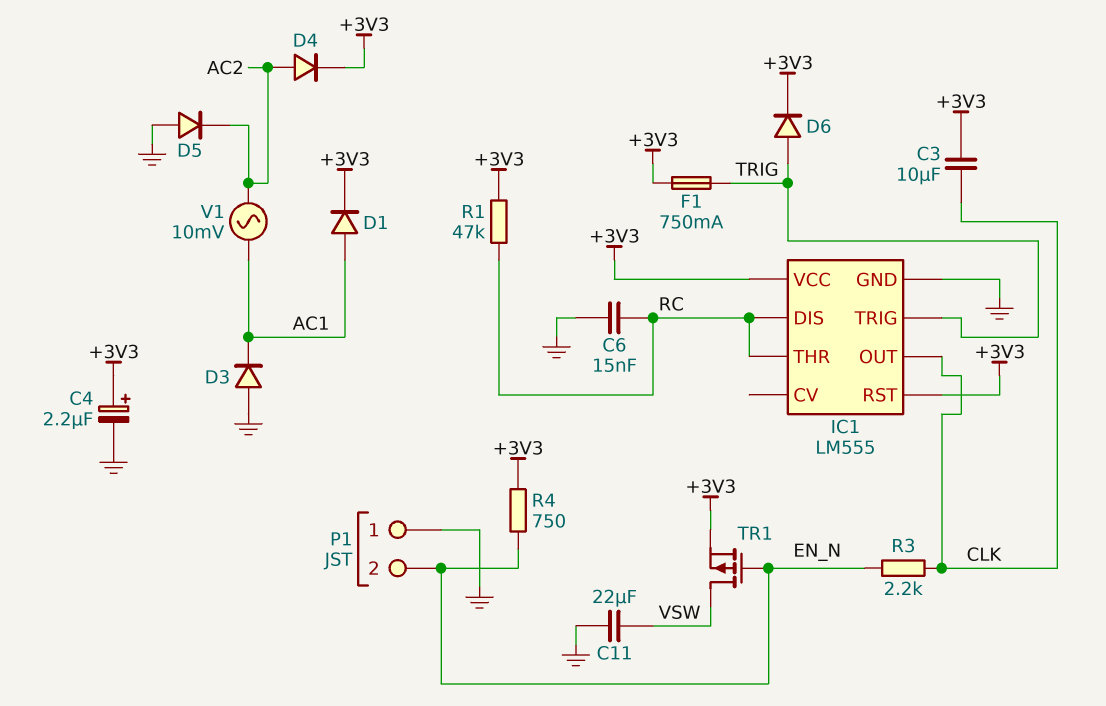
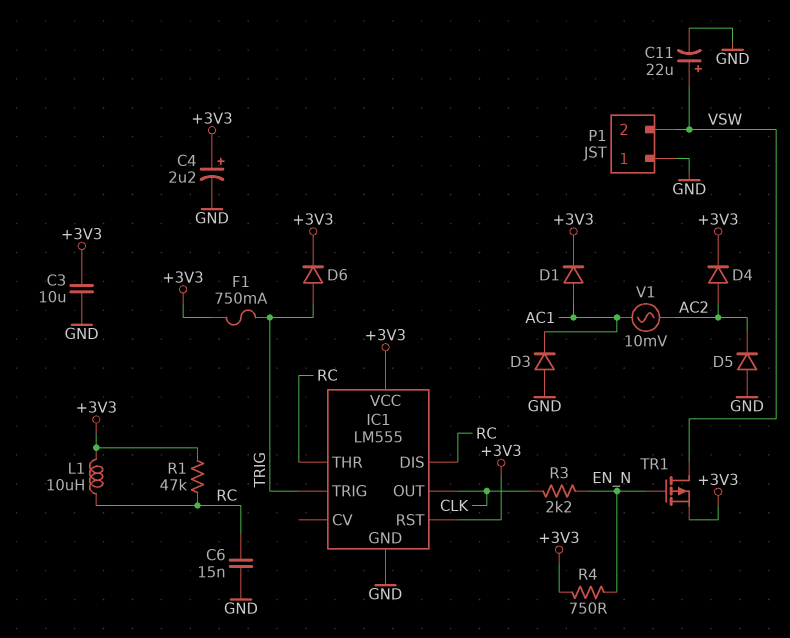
C3: 10uF (+3V3, CLK) -> 10uF (+3V3, GND)
C11: 22uF (GND, VSW) -> 22uF (plus VSW, minus GND)
L1: none -> 10uH (+3V3, RC)
P1 pin 2: EN_N -> VSW

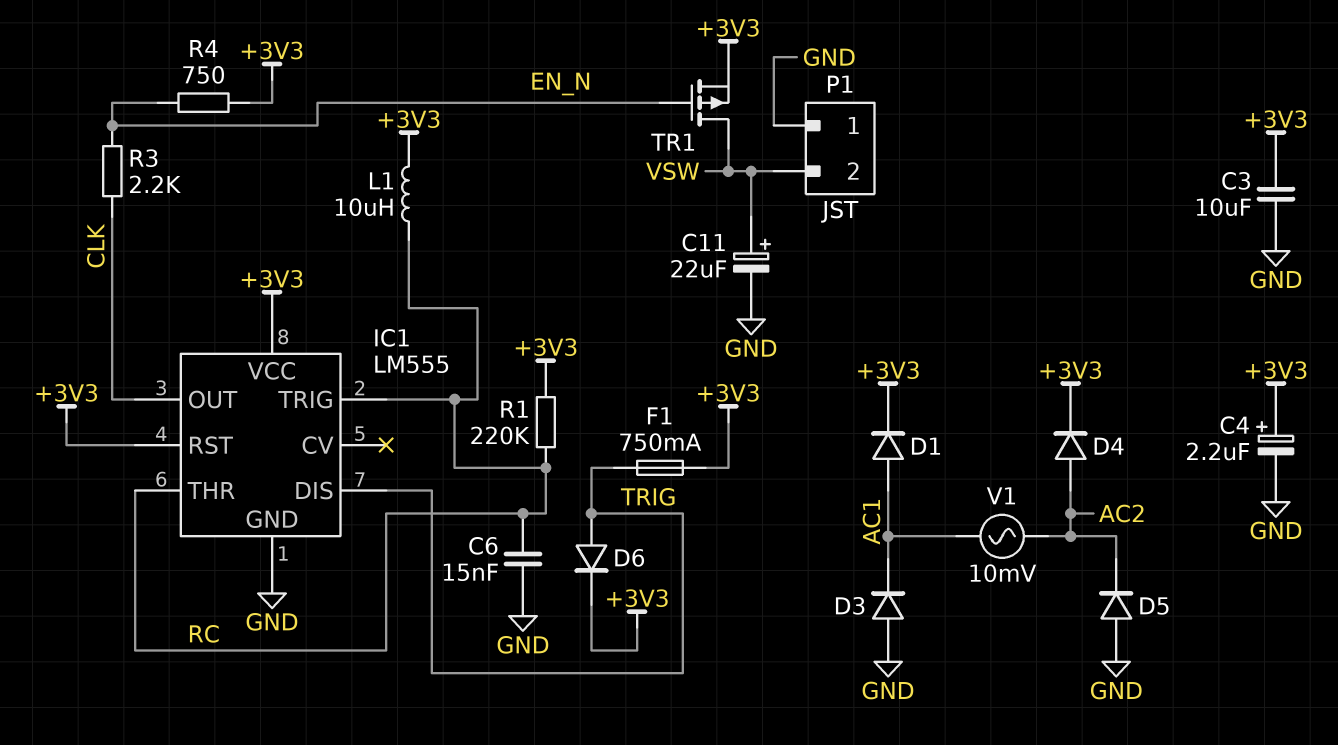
IC1 pin DIS: RC -> TRIG
IC1 pin TRIG: TRIG -> RC
R1: 47k (+3V3, RC) -> 220k (+3V3, RC)

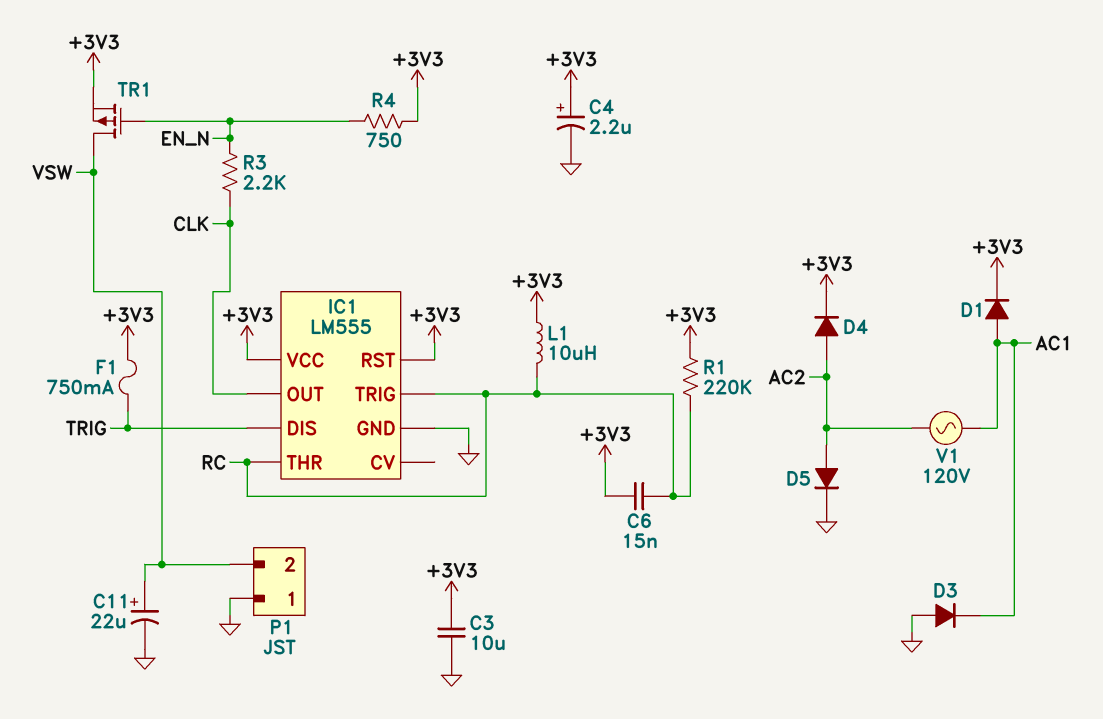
C6: 15nF (GND, RC) -> 15nF (+3V3, RC)
D5: diode (A GND, K AC2) -> diode (A AC2, K GND)
D6: diode (A TRIG, K +3V3) -> none
V1: AC 10mV (AC1, AC2) -> AC 120V (AC1, AC2)

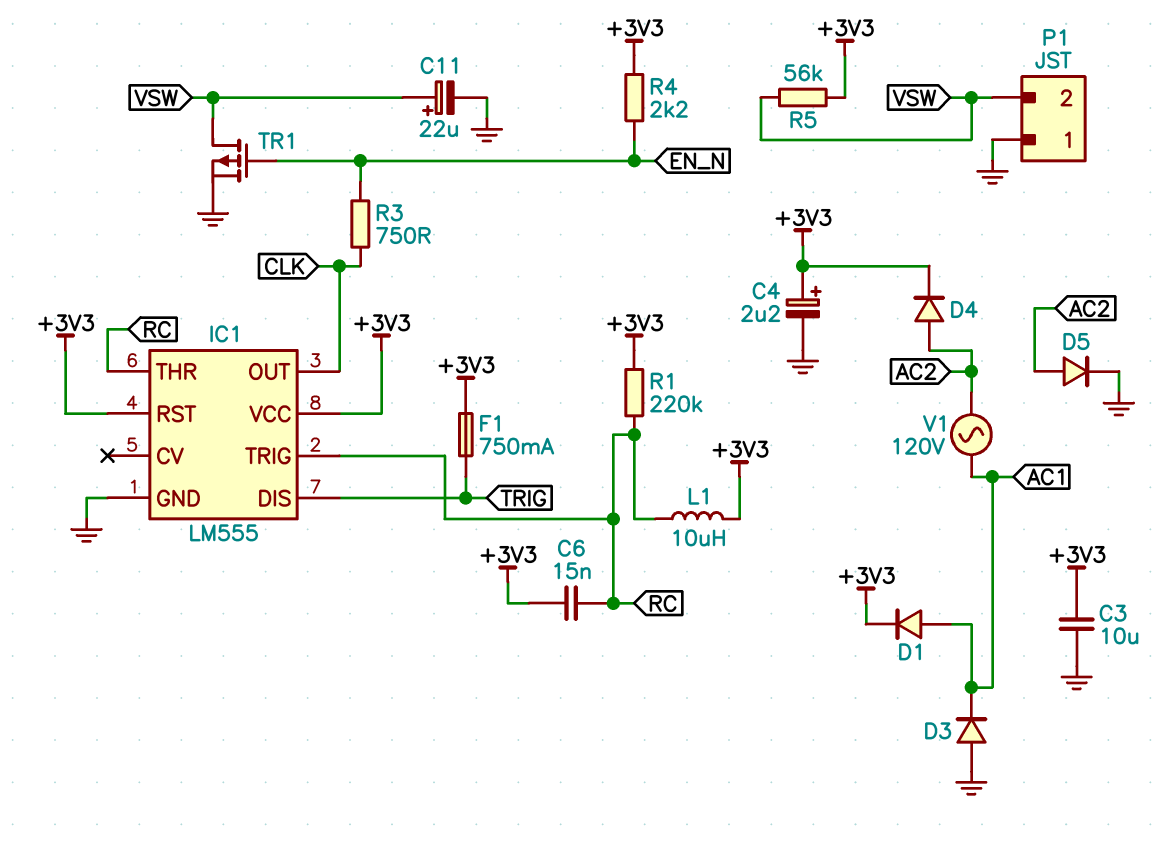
R3: 2.2k (CLK, EN_N) -> 750 (CLK, EN_N)
R4: 750 (+3V3, EN_N) -> 2.2k (+3V3, EN_N)
R5: none -> 56k (+3V3, VSW)
TR1: PMOS (G EN_N, D VSW, S +3V3) -> PMOS (G EN_N, D VSW, S GND)

